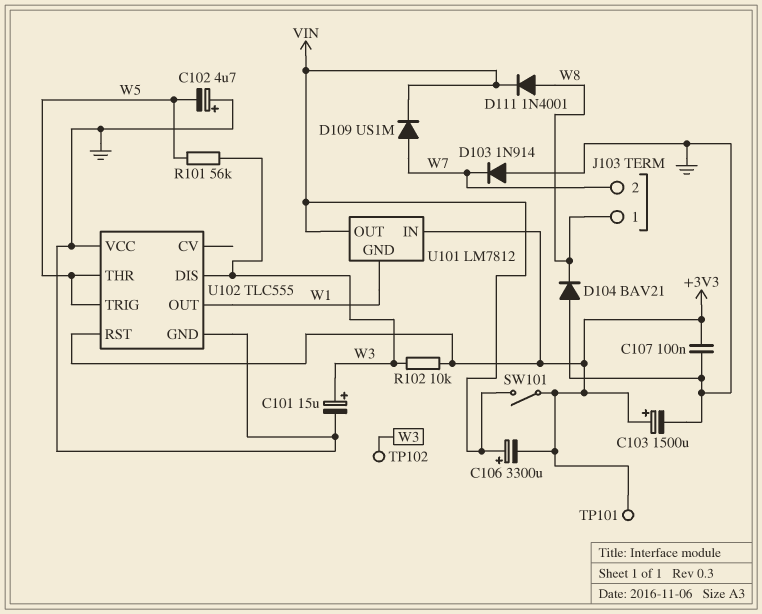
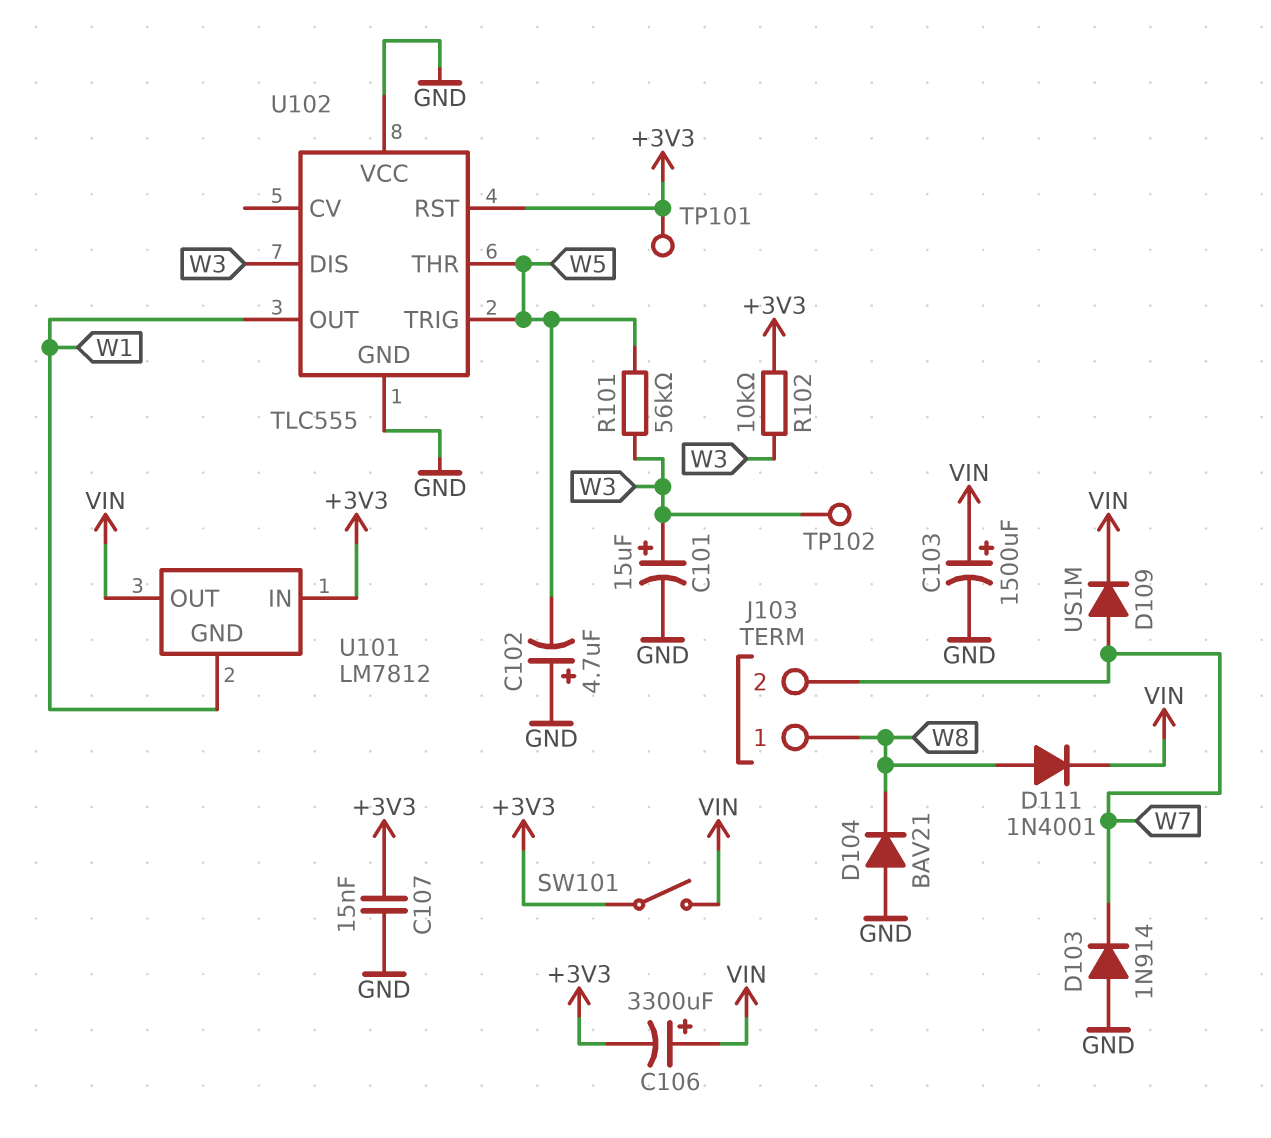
C103: 1500uF (plus +3V3, minus GND) -> 1500uF (plus VIN, minus GND)
C107: 100nF (+3V3, GND) -> 15nF (+3V3, GND)

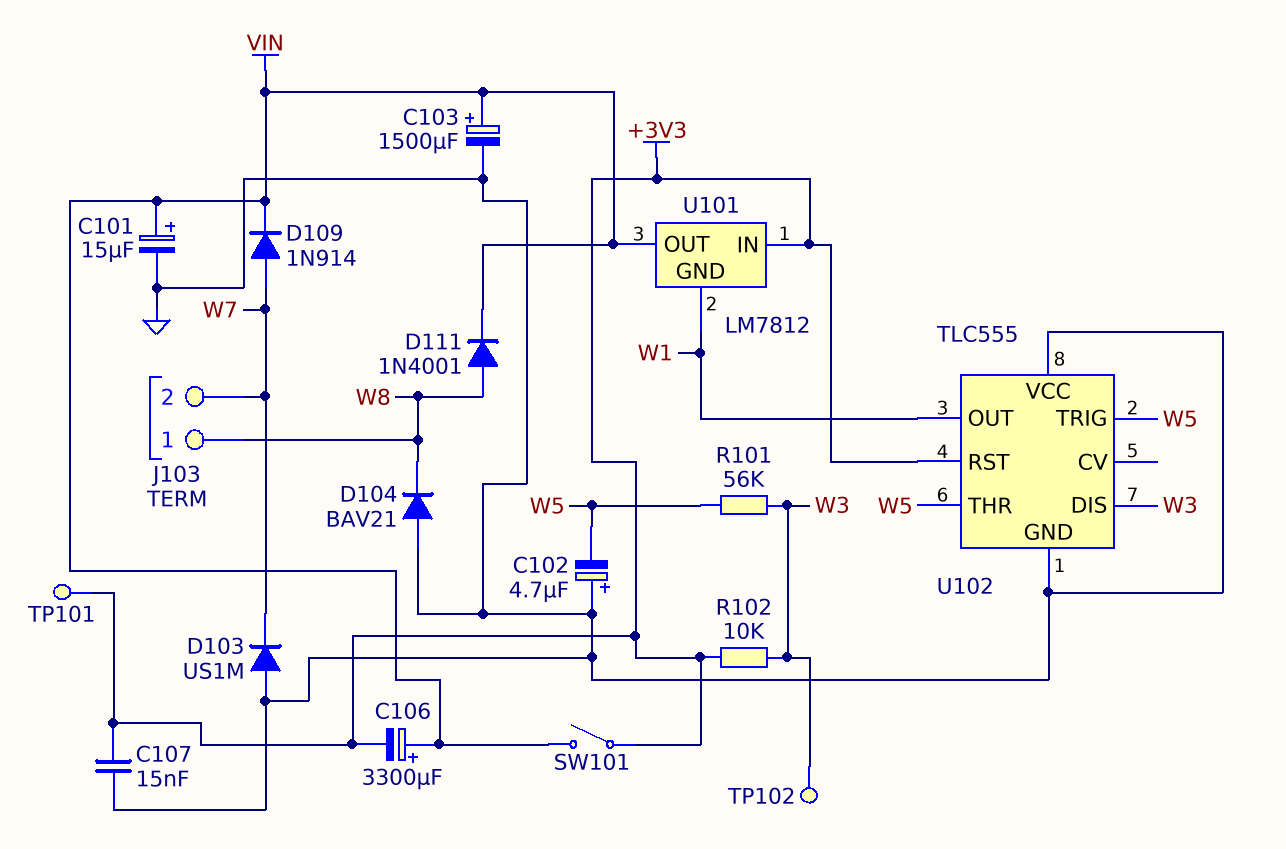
C101: 15uF (plus W3, minus GND) -> 15uF (plus VIN, minus GND)
D103: diode 1N914 (A GND, K W7) -> diode US1M (A GND, K W7)
D109: diode US1M (A W7, K VIN) -> diode 1N914 (A W7, K VIN)

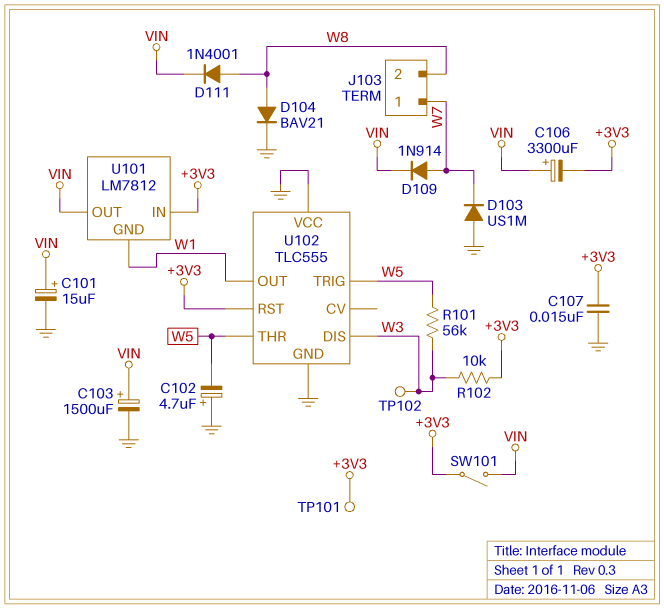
D104: diode BAV21 (A GND, K W8) -> diode BAV21 (A W8, K GND)
J103 pin 1: W8 -> W7
J103 pin 2: W7 -> W8

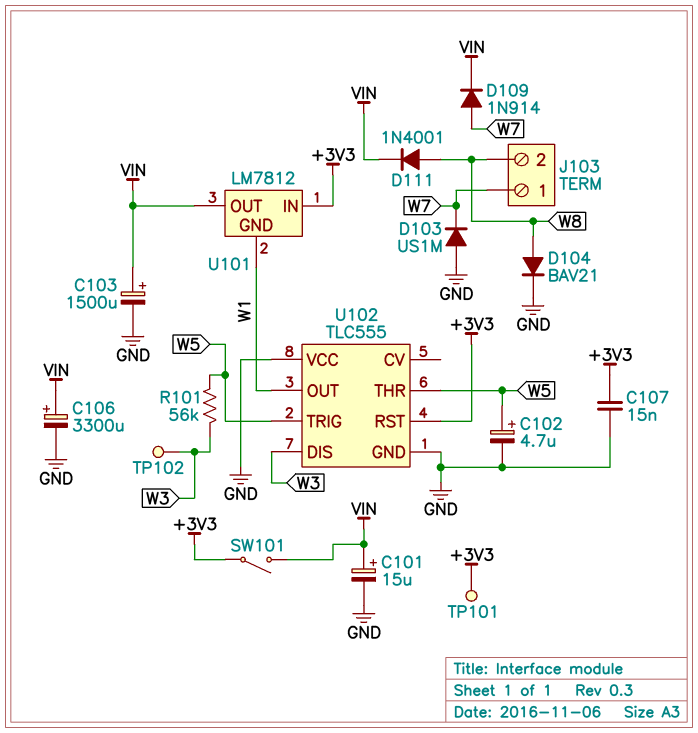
C102: 4.7uF (plus GND, minus W5) -> 4.7uF (plus W5, minus GND)
C106: 3300uF (plus VIN, minus +3V3) -> 3300uF (plus VIN, minus GND)
R102: 10k (+3V3, W3) -> none

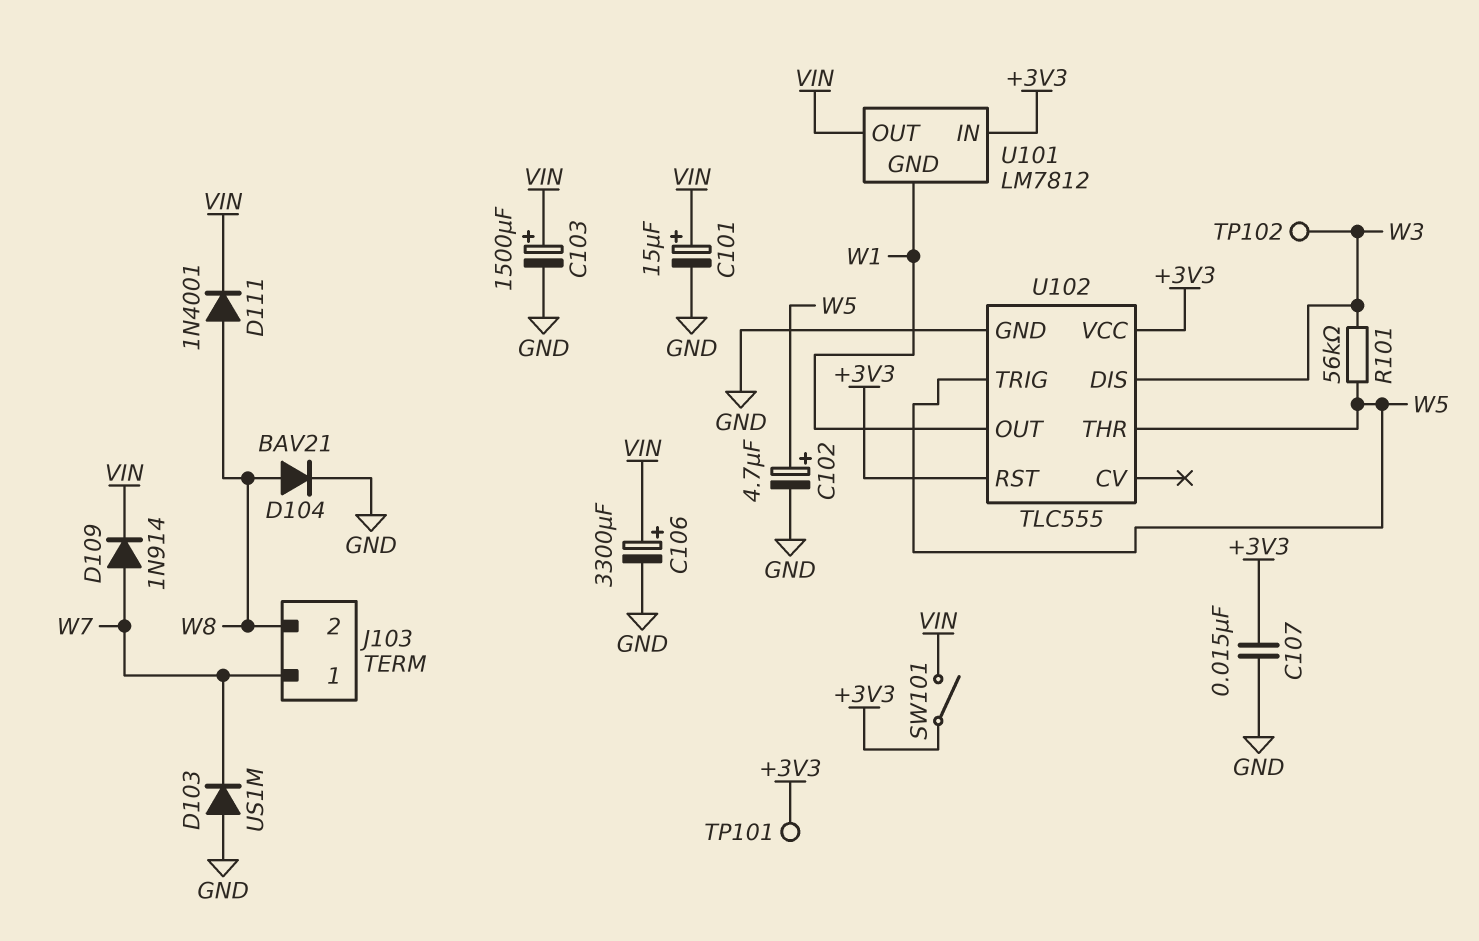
U102 pin VCC: GND -> +3V3

